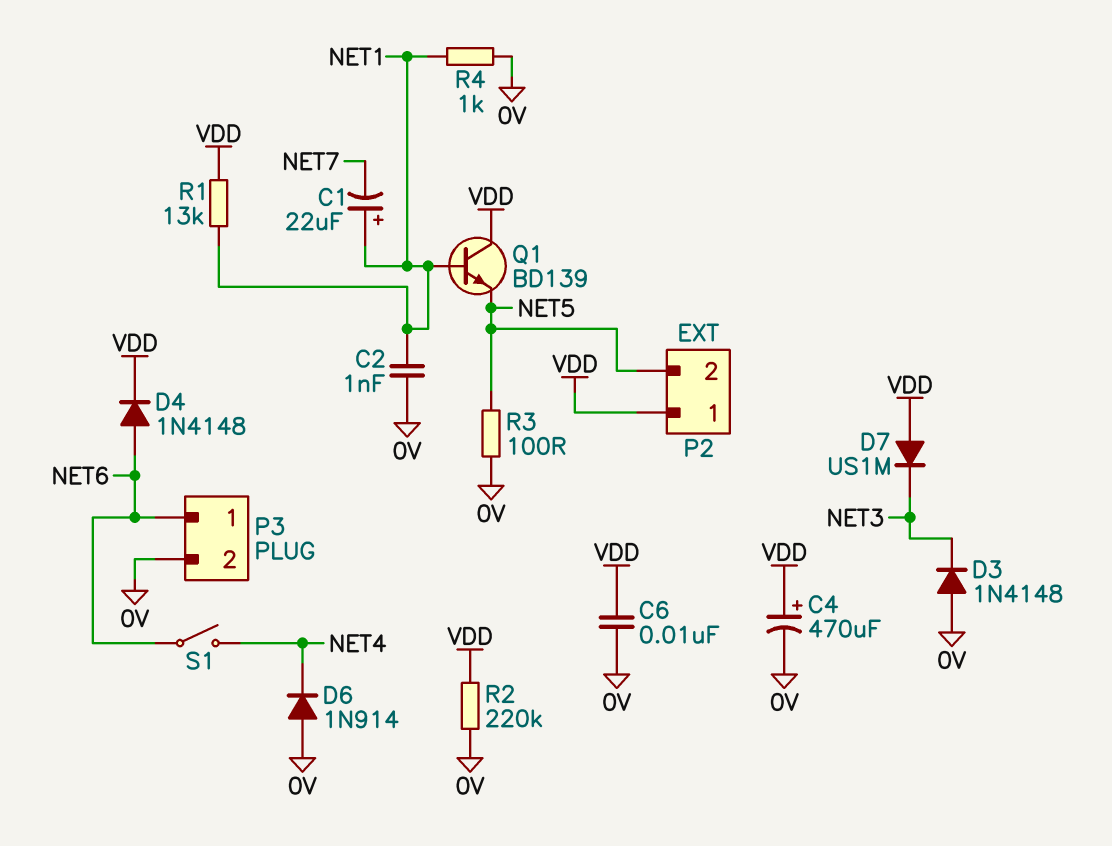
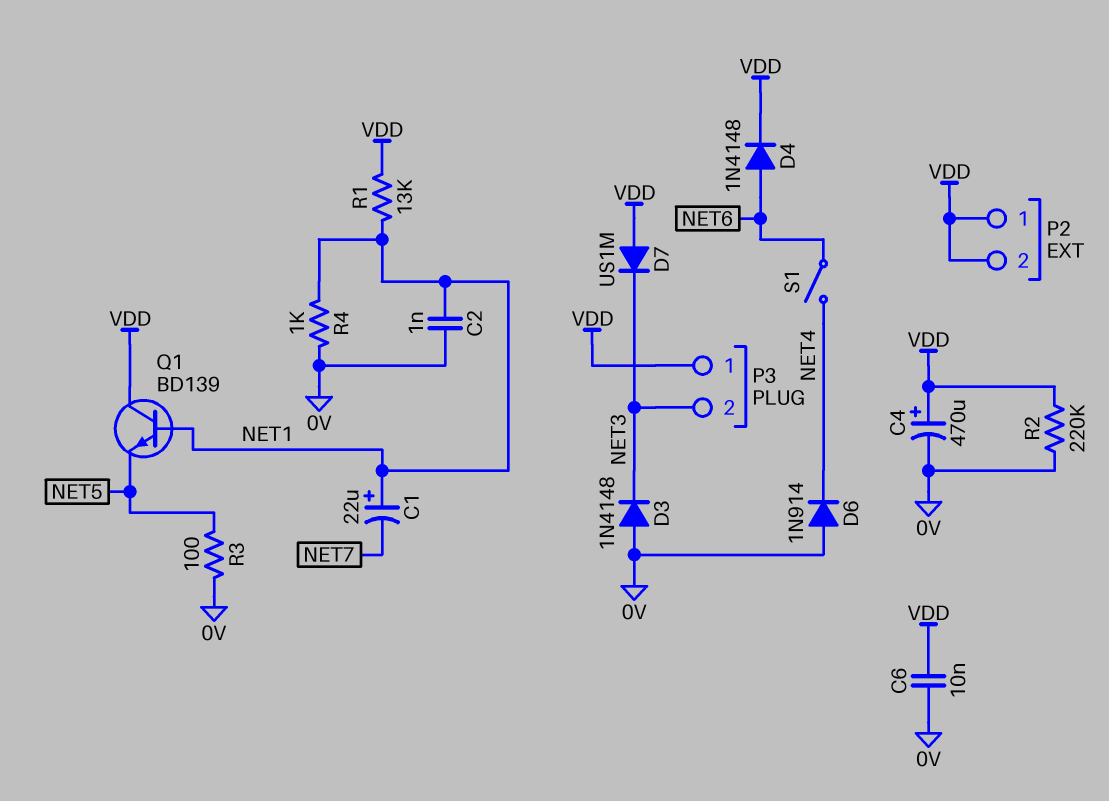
P2 pin 2: NET5 -> VDD
P3 pin 1: NET6 -> VDD
P3 pin 2: 0V -> NET3

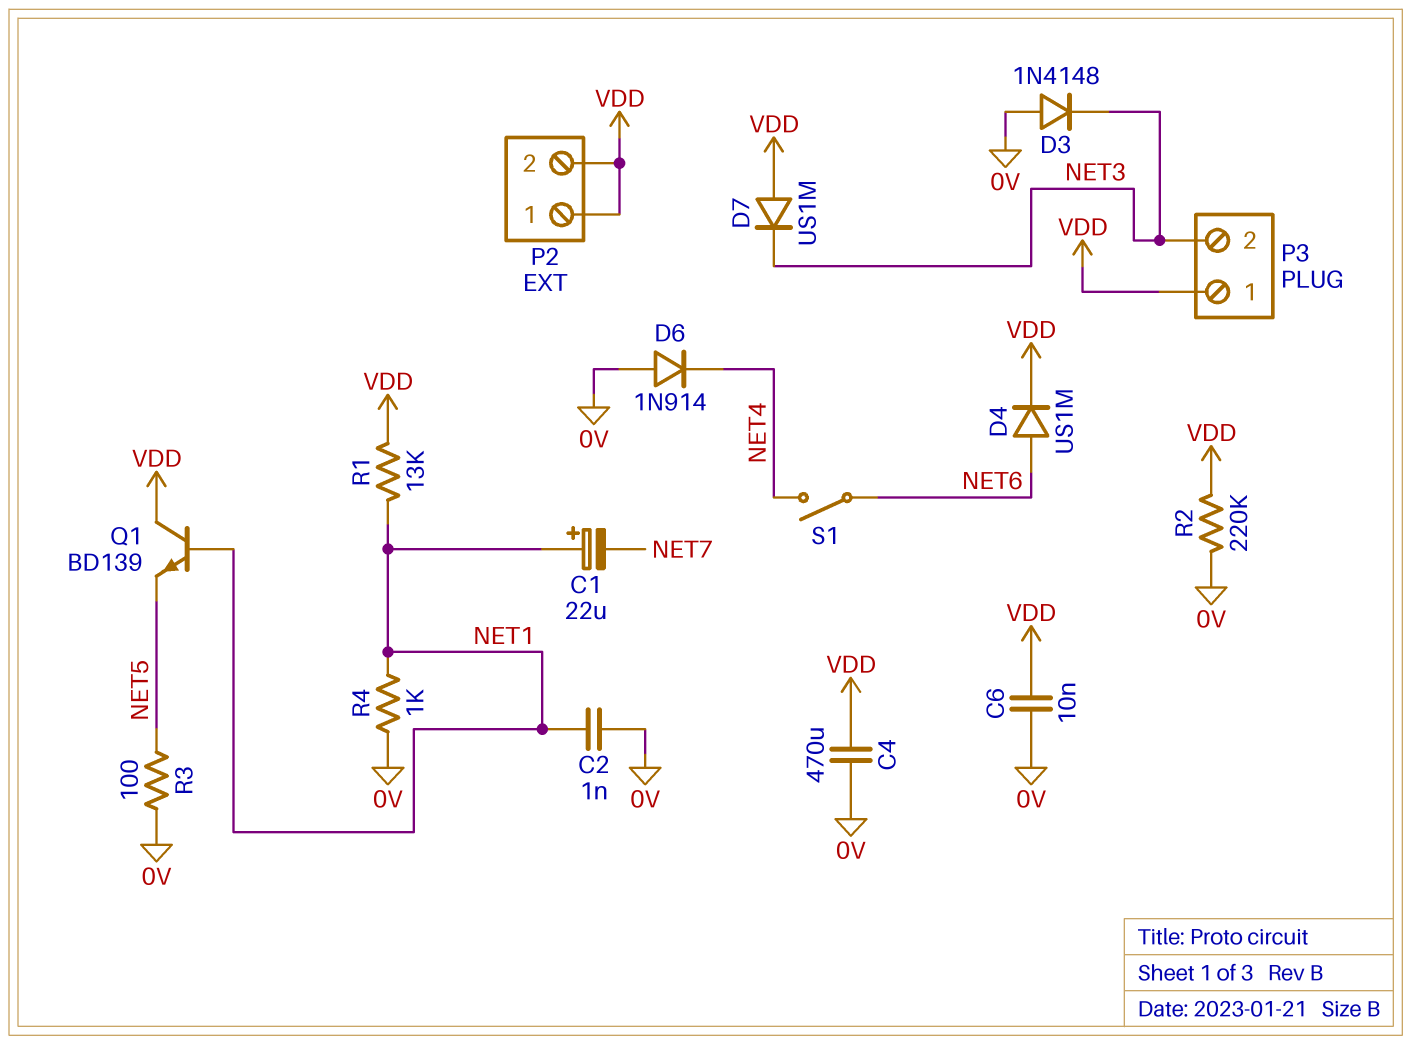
C4: 470uF (plus VDD, minus 0V) -> 470uF (0V, VDD)
D4: diode 1N4148 (A NET6, K VDD) -> diode US1M (A NET6, K VDD)

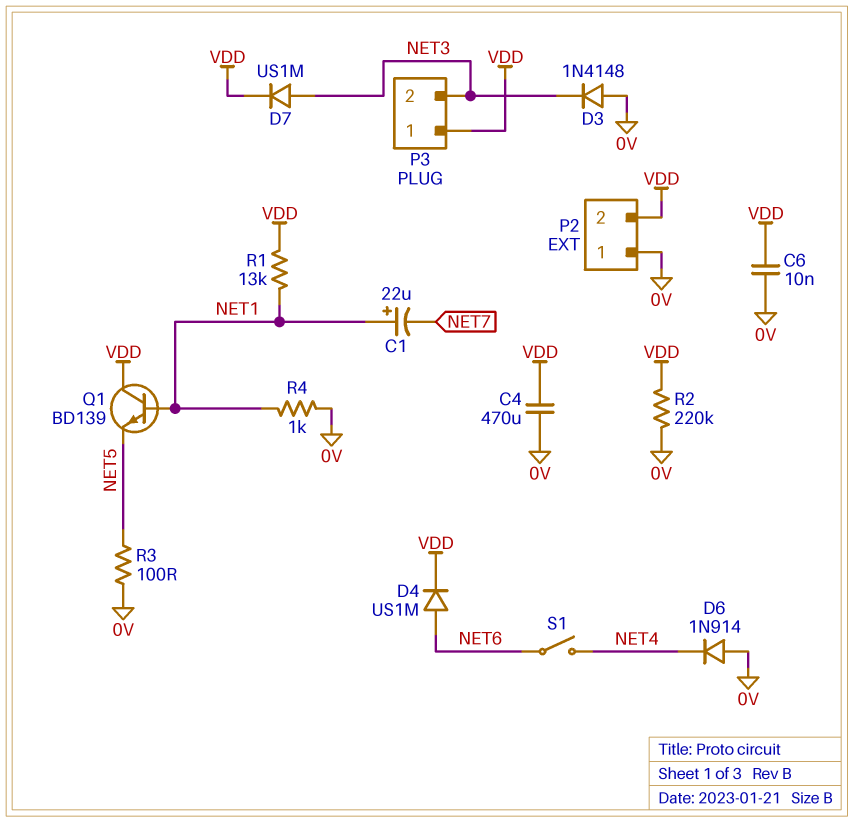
C2: 1nF (0V, NET1) -> none
D7: diode US1M (A VDD, K NET3) -> diode US1M (A NET3, K VDD)
P2 pin 1: VDD -> 0V

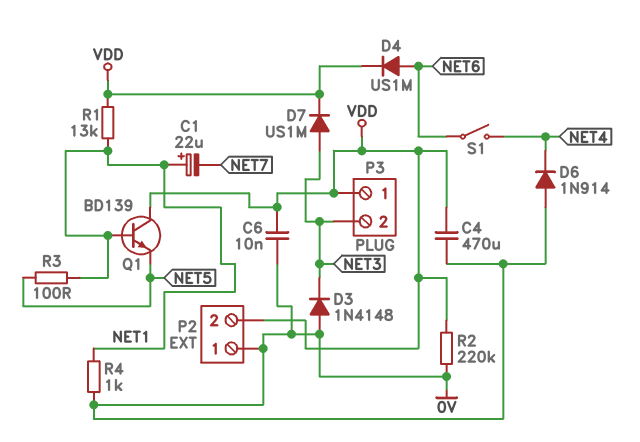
R3: 100 (0V, NET5) -> 100 (NET1, NET5)

